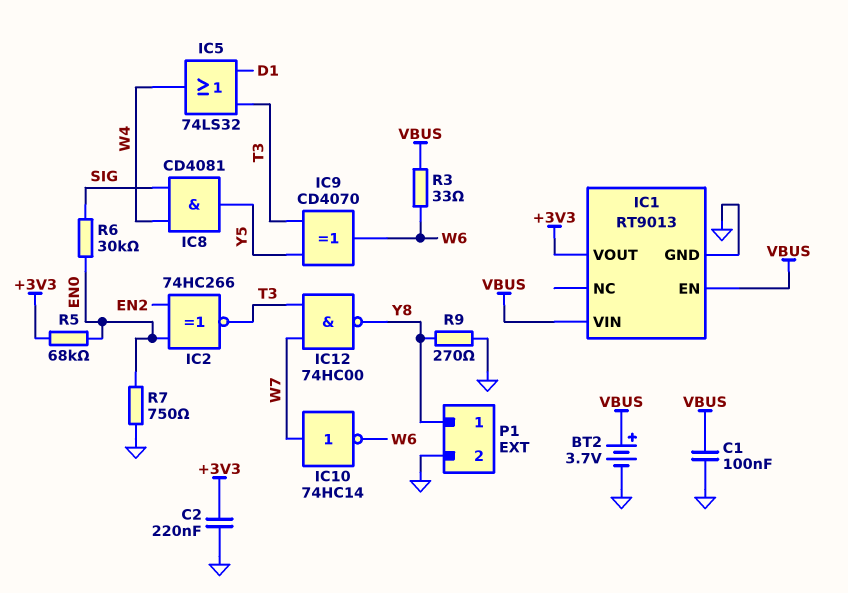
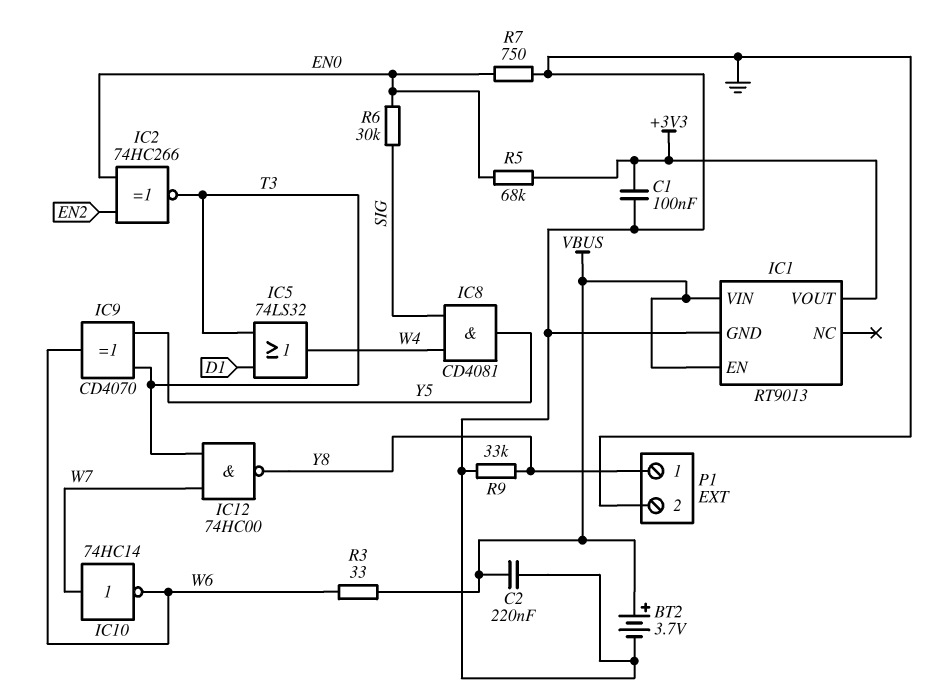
C1: 100nF (GND, VBUS) -> 100nF (+3V3, GND)
C2: 220nF (+3V3, GND) -> 220nF (GND, VBUS)
R9: 270 (GND, Y8) -> 33k (GND, Y8)

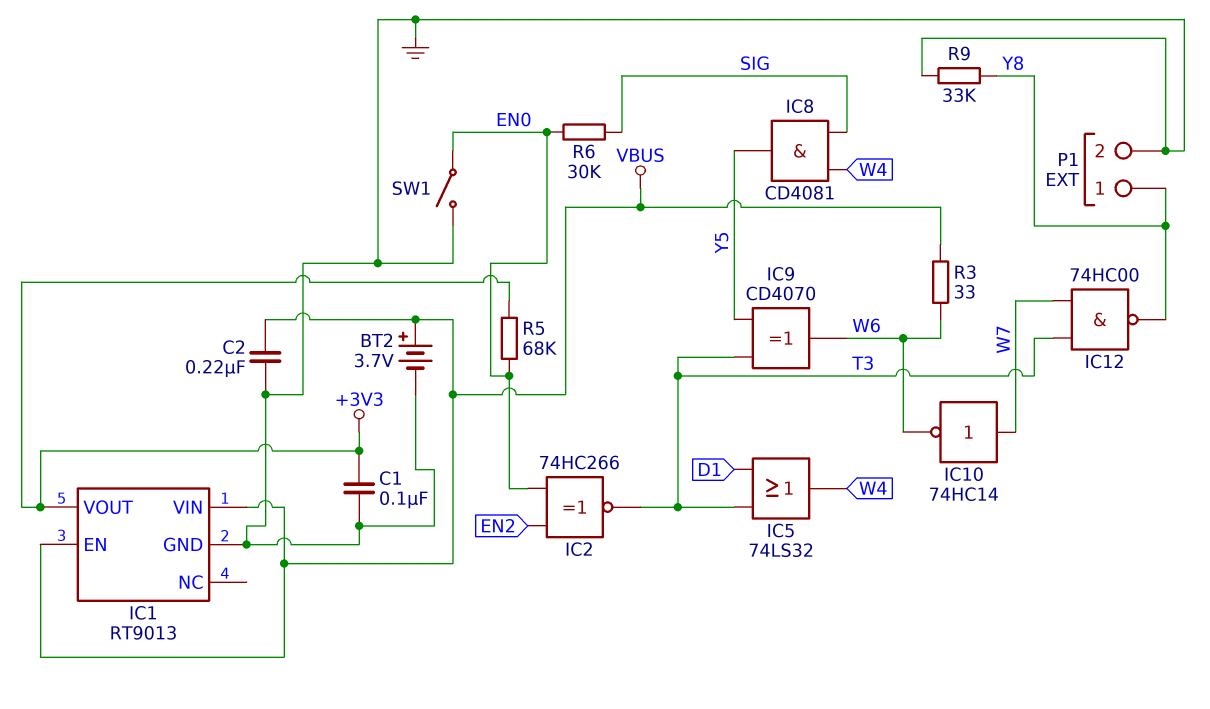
R7: 750 (EN0, GND) -> none
SW1: none -> switch (EN0, GND)

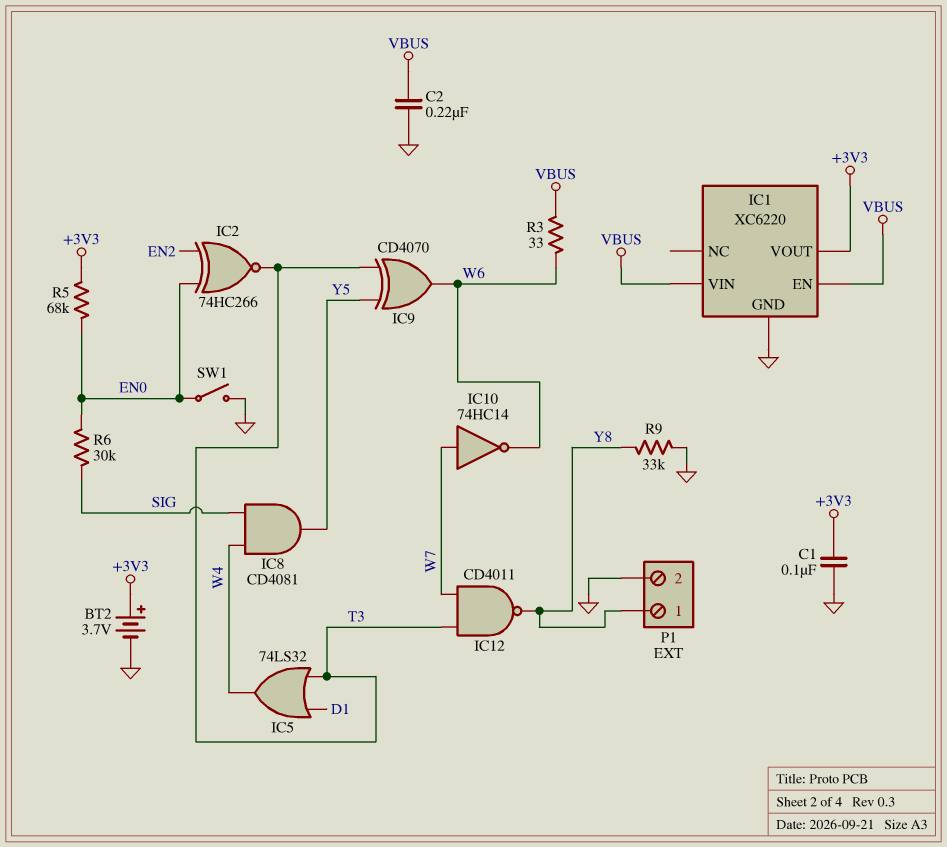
BT2: 3.7V (plus VBUS, minus GND) -> 3.7V (plus +3V3, minus GND)
IC1: RT9013 -> XC6220
IC12: NAND 74HC00 (in T3, in W7, out Y8) -> NAND CD4011 (in T3, in W7, out Y8)

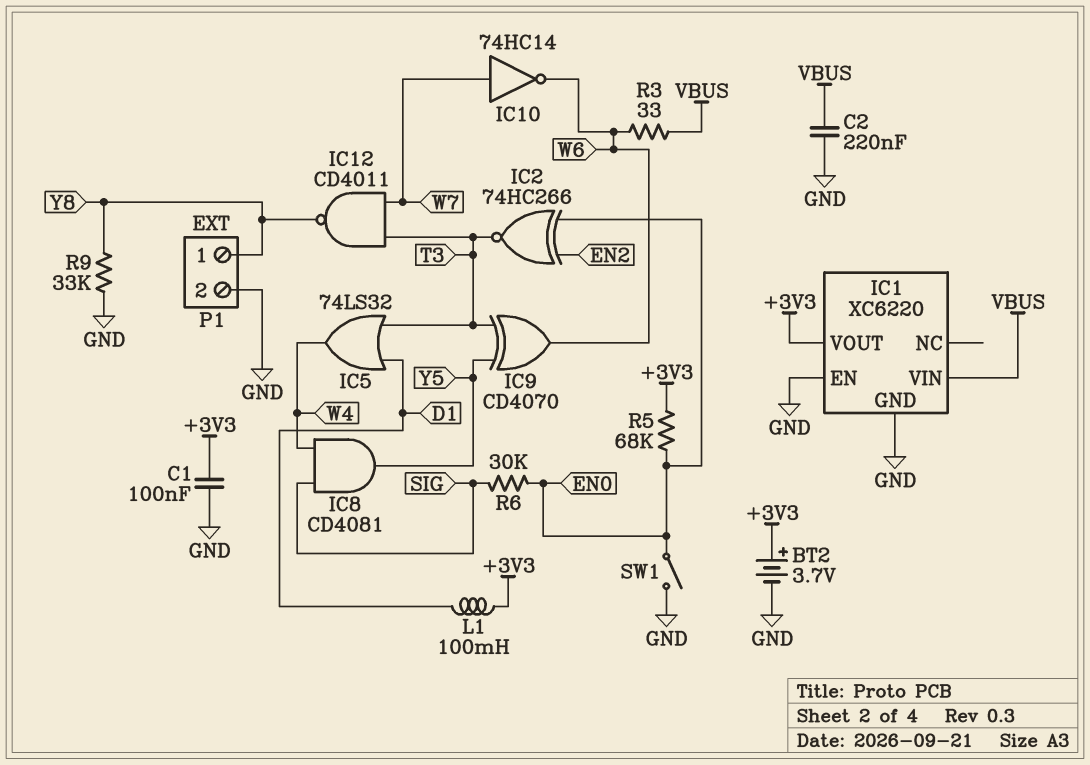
IC1 pin EN: VBUS -> GND
L1: none -> 100mH (+3V3, D1)

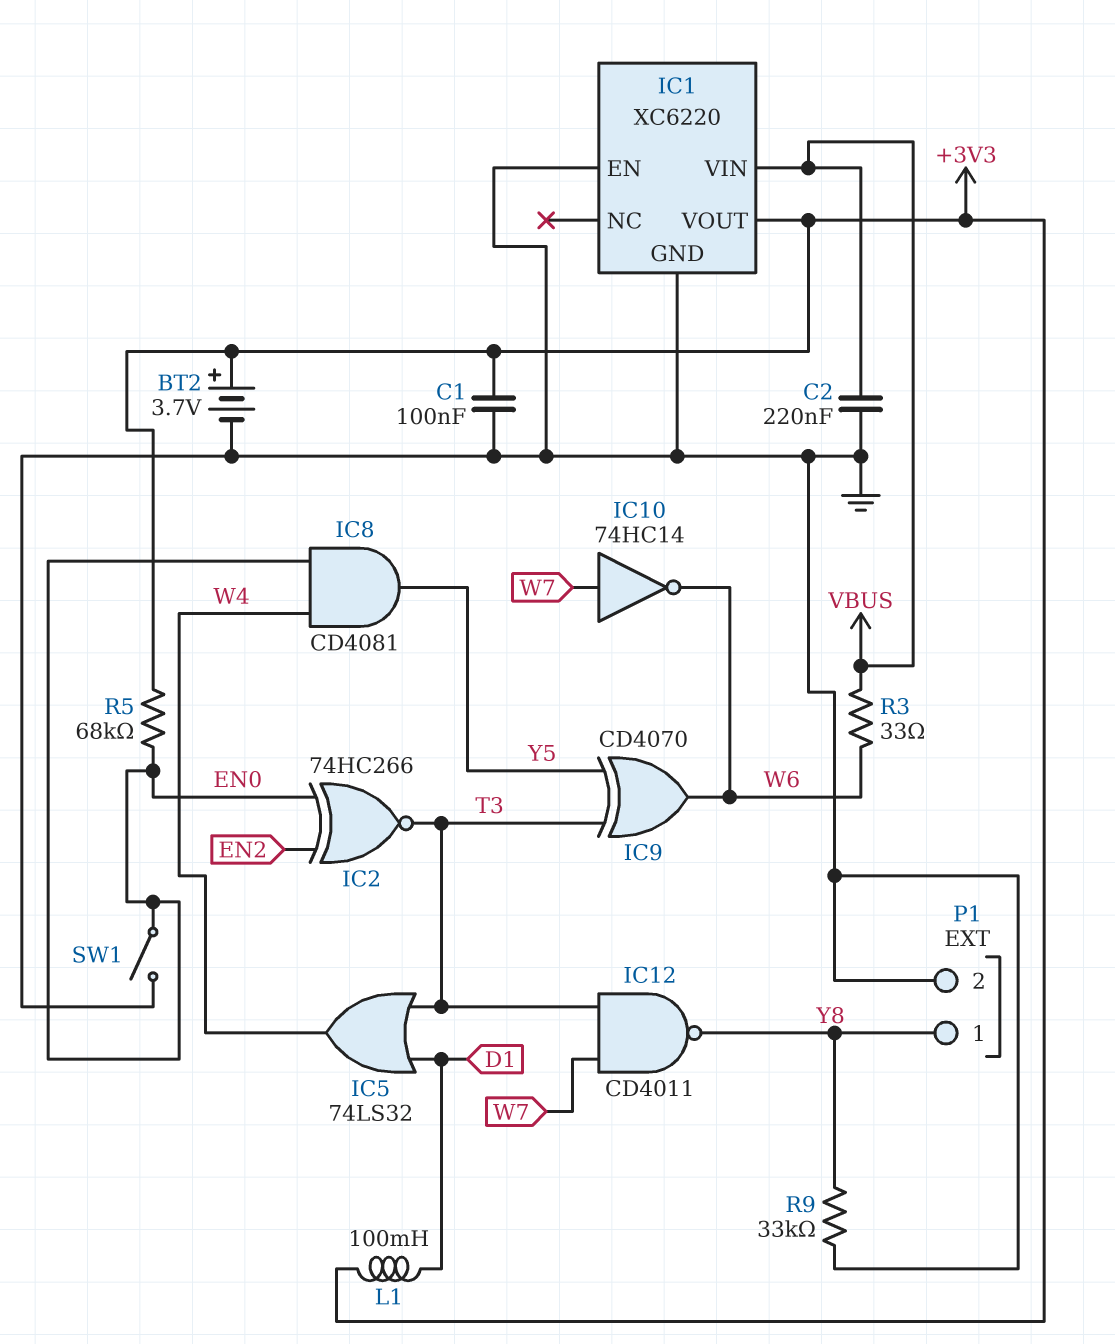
IC8: AND CD4081 (in SIG, in W4, out Y5) -> AND CD4081 (in EN0, in W4, out Y5)
R6: 30k (EN0, SIG) -> none

